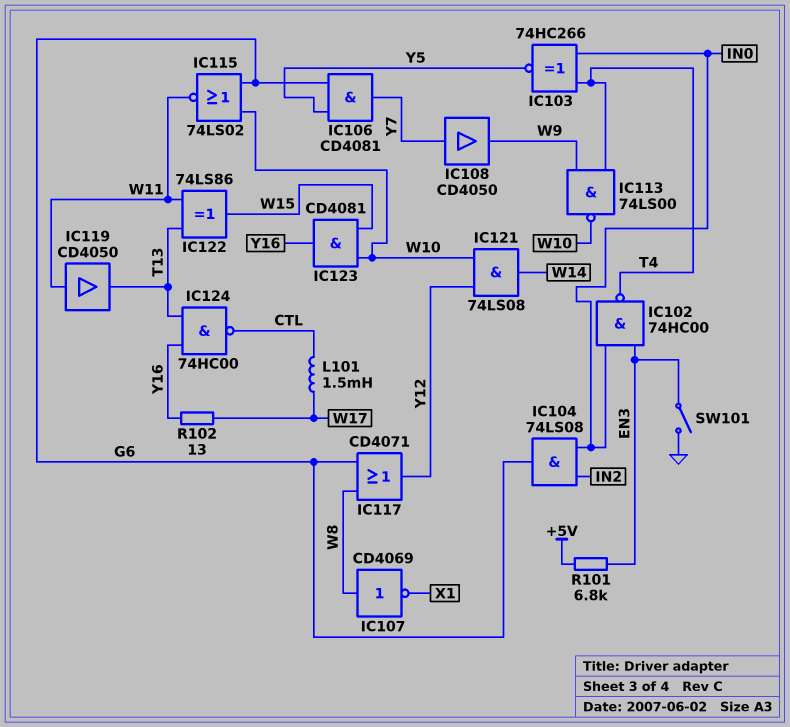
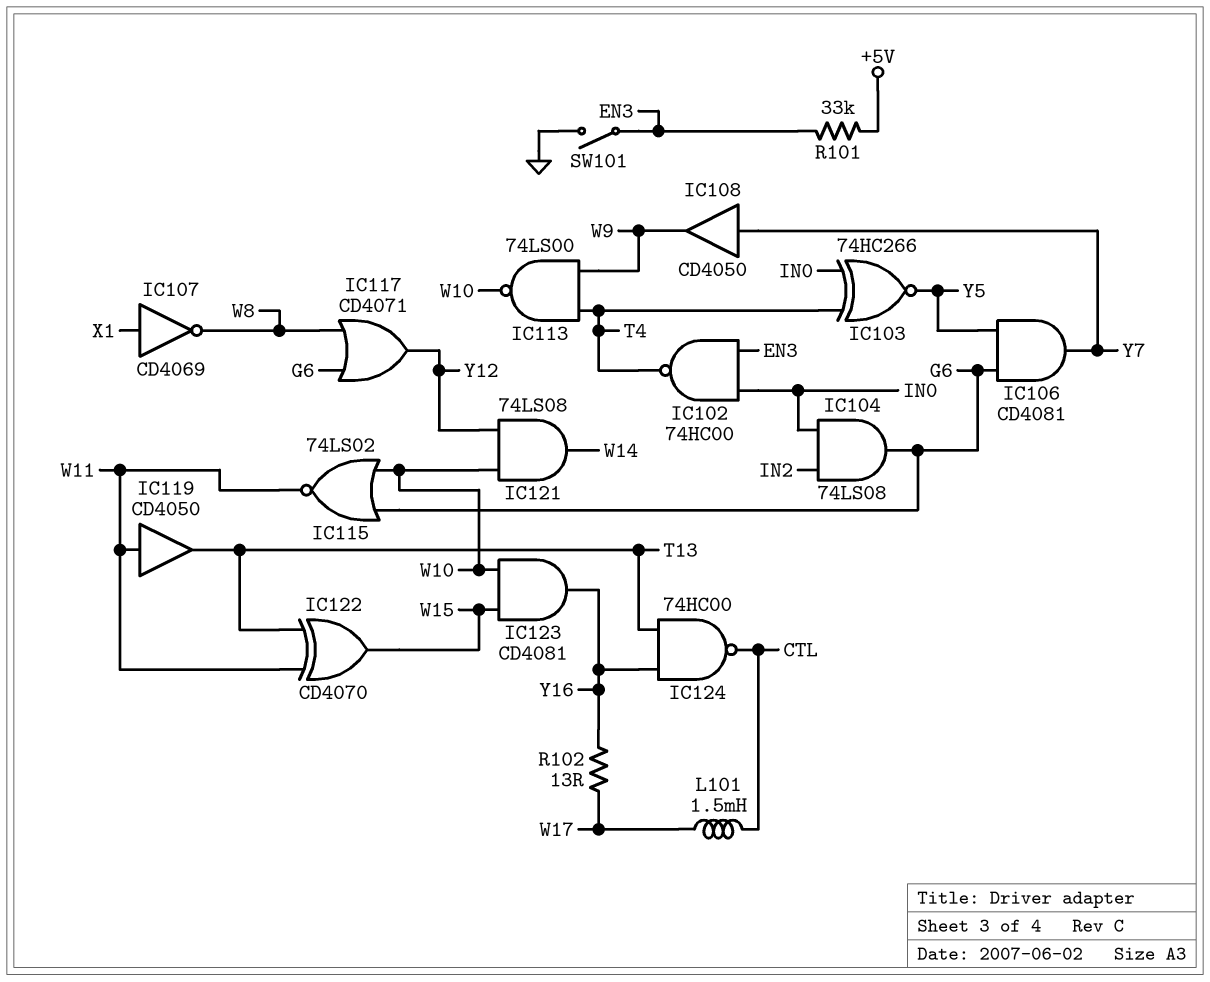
IC107: NOT CD4069 (in W8, out X1) -> NOT CD4069 (in X1, out W8)
IC122: XOR 74LS86 (in T13, in W11, out W15) -> XOR CD4070 (in T13, in W11, out W15)
R101: 6.8k (+5V, EN3) -> 33k (+5V, EN3)

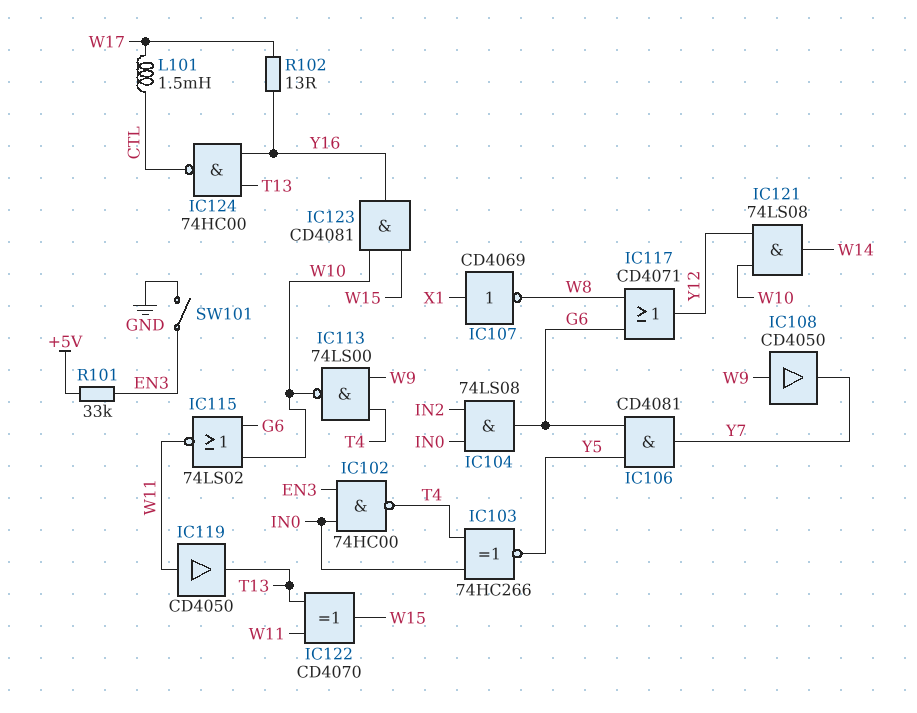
IC108: buffer CD4050 (in Y7, out W9) -> buffer CD4050 (in W9, out Y7)

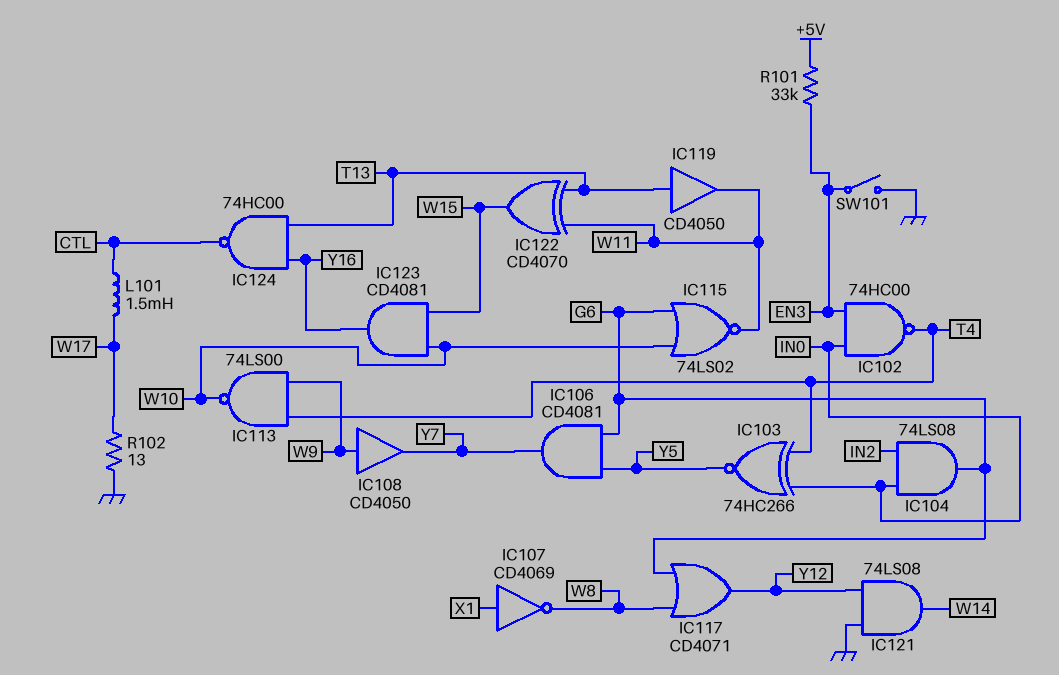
IC119: buffer CD4050 (in W11, out T13) -> buffer CD4050 (in T13, out W11)
IC121: AND 74LS08 (in W10, in Y12, out W14) -> AND 74LS08 (in GND, in Y12, out W14)
R102: 13 (W17, Y16) -> 13 (GND, W17)

